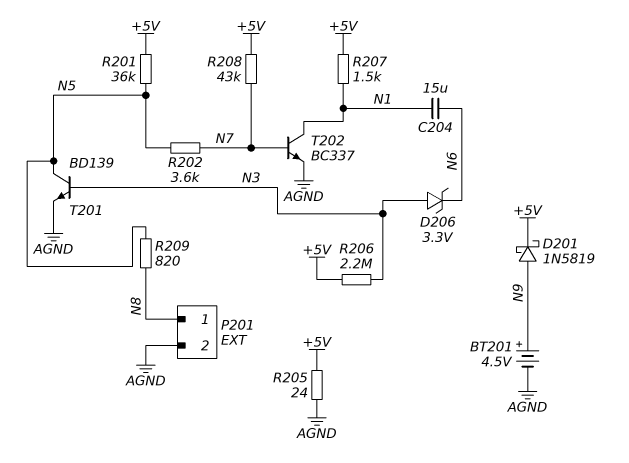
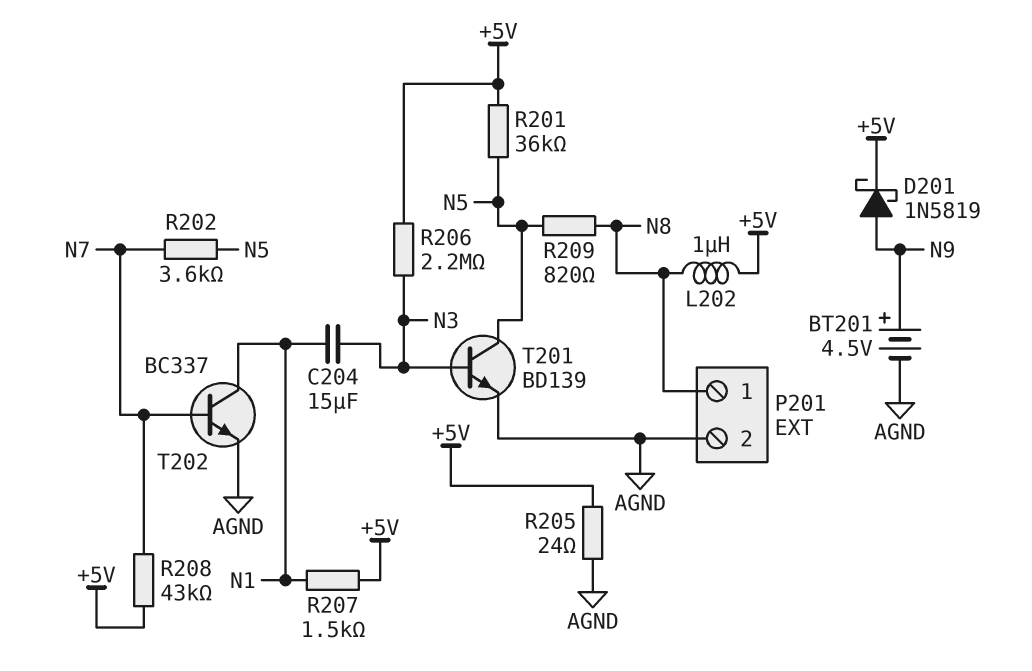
C204: 15uF (N1, N6) -> 15uF (N1, N3)
D206: zener 3.3V (A N3, K N6) -> none
L202: none -> 1uH (+5V, N8)

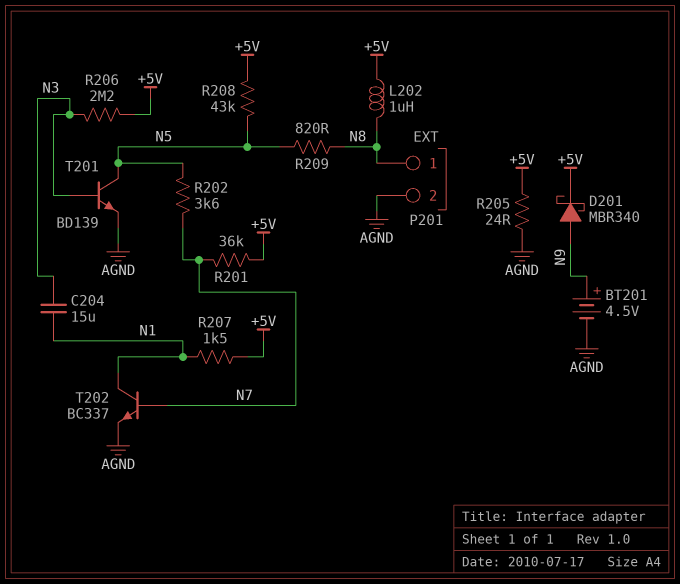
D201: schottky 1N5819 (A N9, K +5V) -> schottky MBR340 (A N9, K +5V)
R201: 36k (+5V, N5) -> 36k (+5V, N7)
R208: 43k (+5V, N7) -> 43k (+5V, N5)

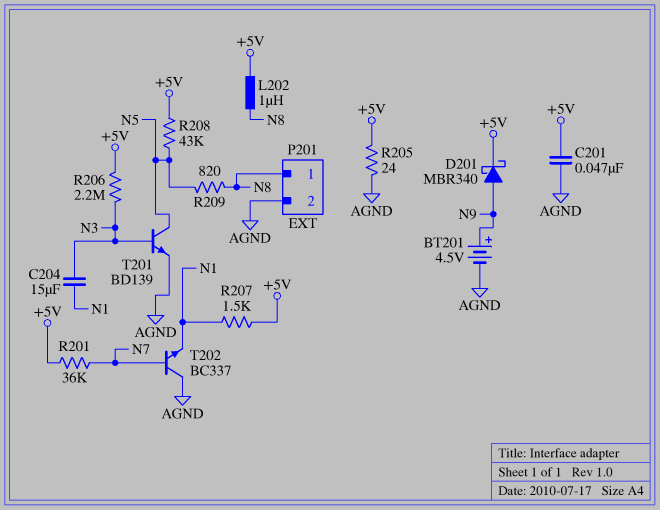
C201: none -> 47nF (+5V, AGND)
R202: 3.6k (N5, N7) -> none
T202: NPN BC337 (B N7, C N1, E AGND) -> NPN BC337 (B N7, C AGND, E N1)

